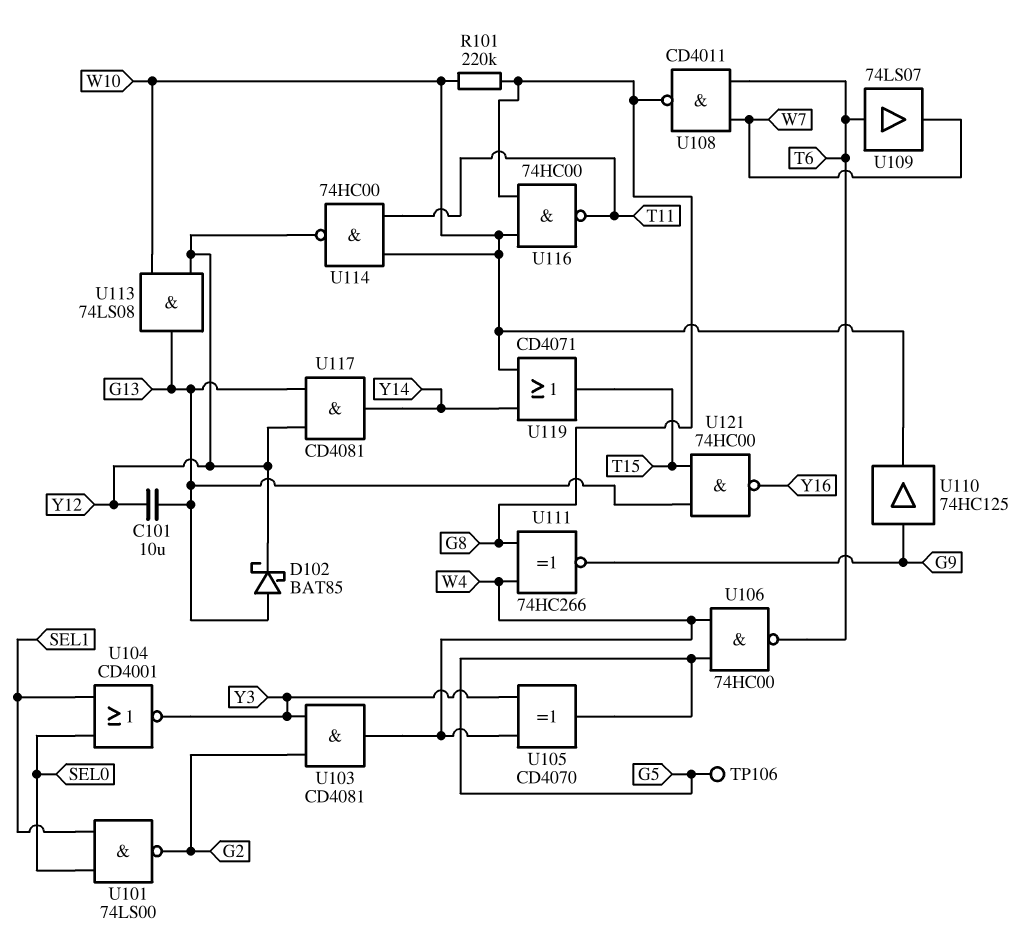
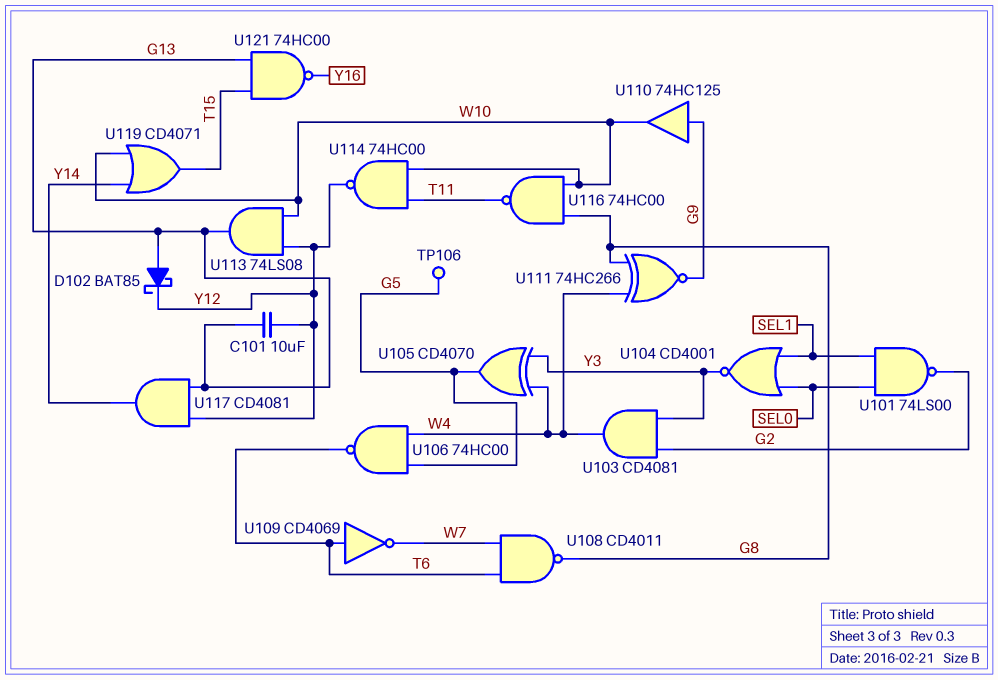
R101: 220k (G8, W10) -> none
U109: buffer 74LS07 (in T6, out W7) -> NOT CD4069 (in T6, out W7)

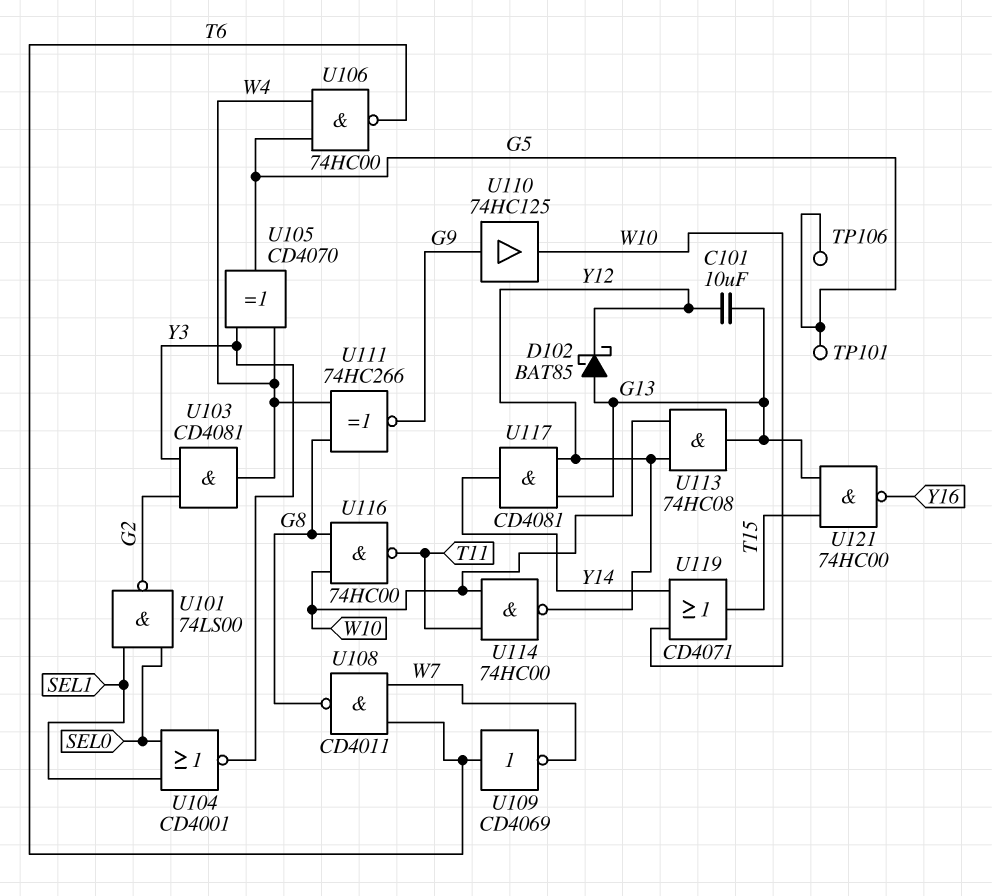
TP101: none -> test point (G5)
U113: AND 74LS08 (in W10, in Y12, out G13) -> AND 74HC08 (in W10, in Y12, out G13)

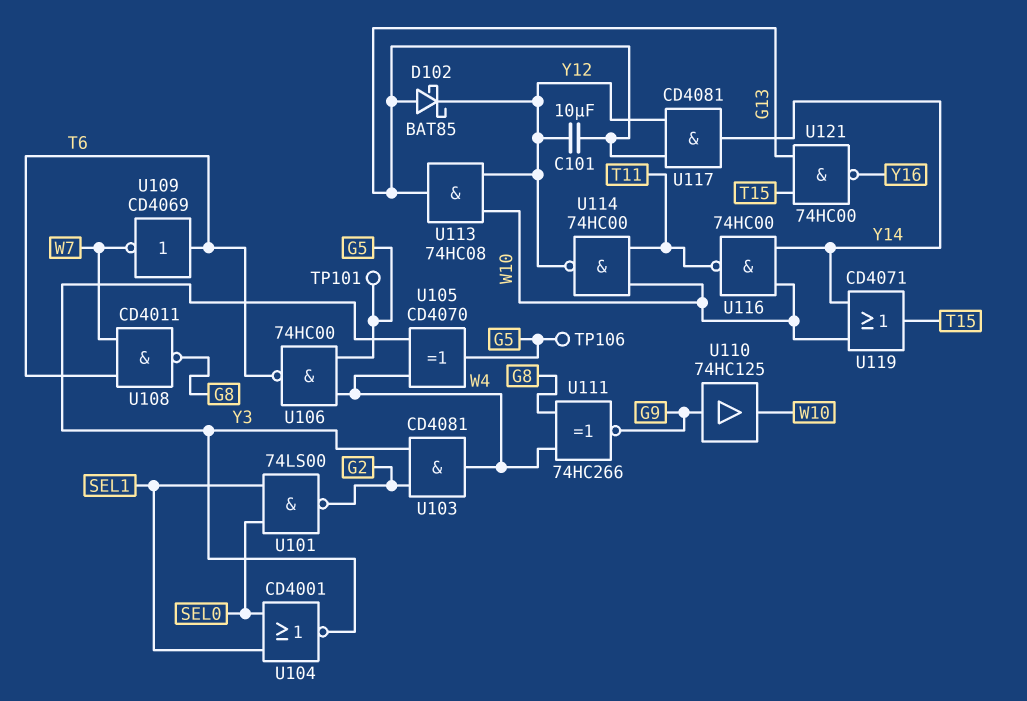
U116: NAND 74HC00 (in G8, in W10, out T11) -> NAND 74HC00 (in W10, in Y14, out T11)

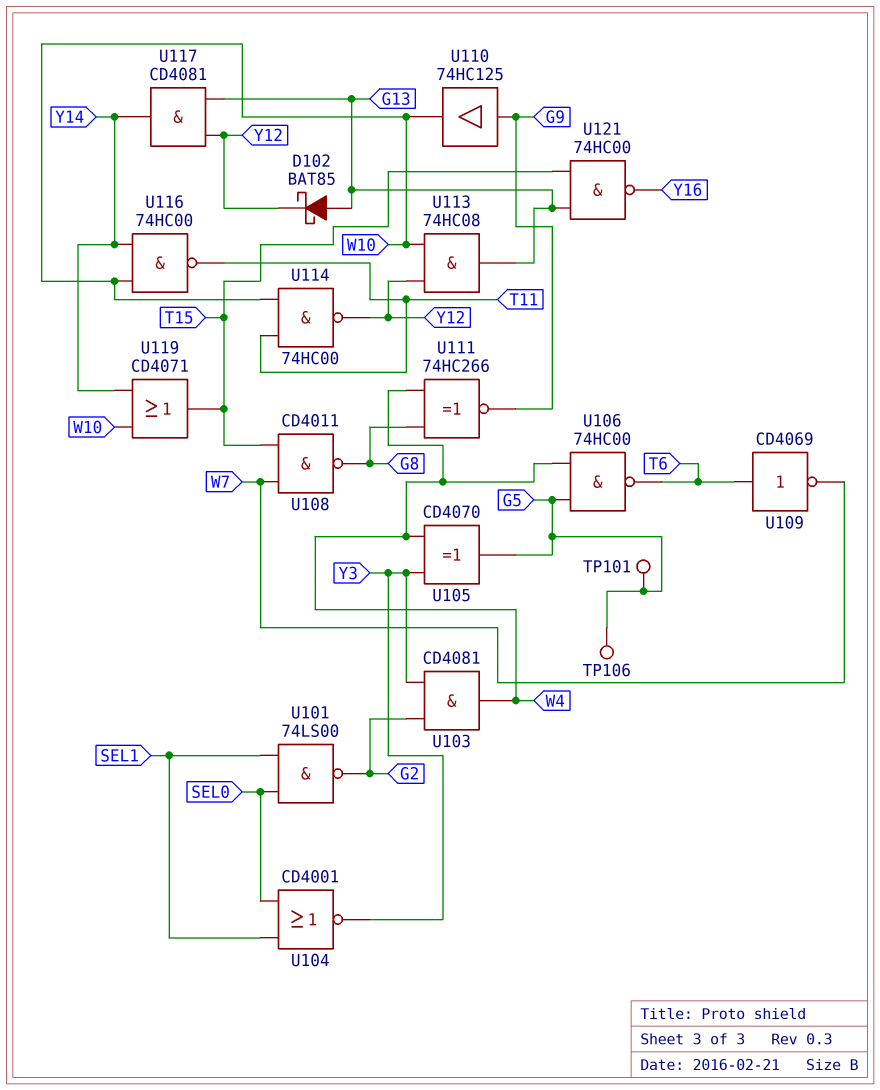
C101: 10uF (G13, Y12) -> none
U108: NAND CD4011 (in T6, in W7, out G8) -> NAND CD4011 (in T15, in W7, out G8)

